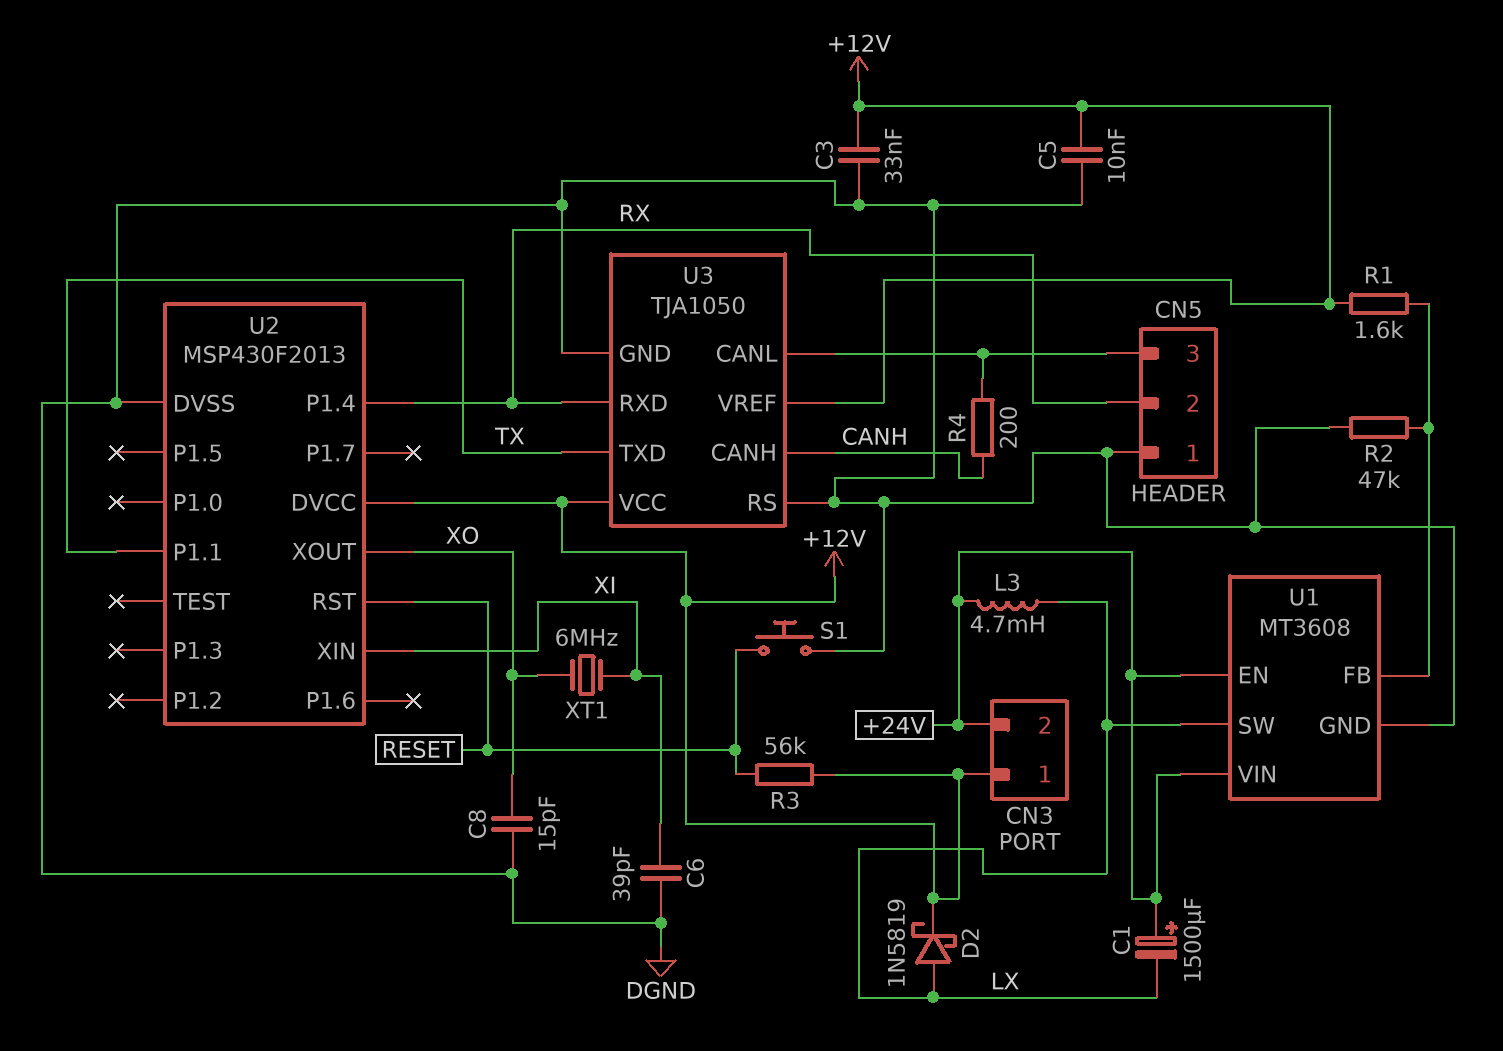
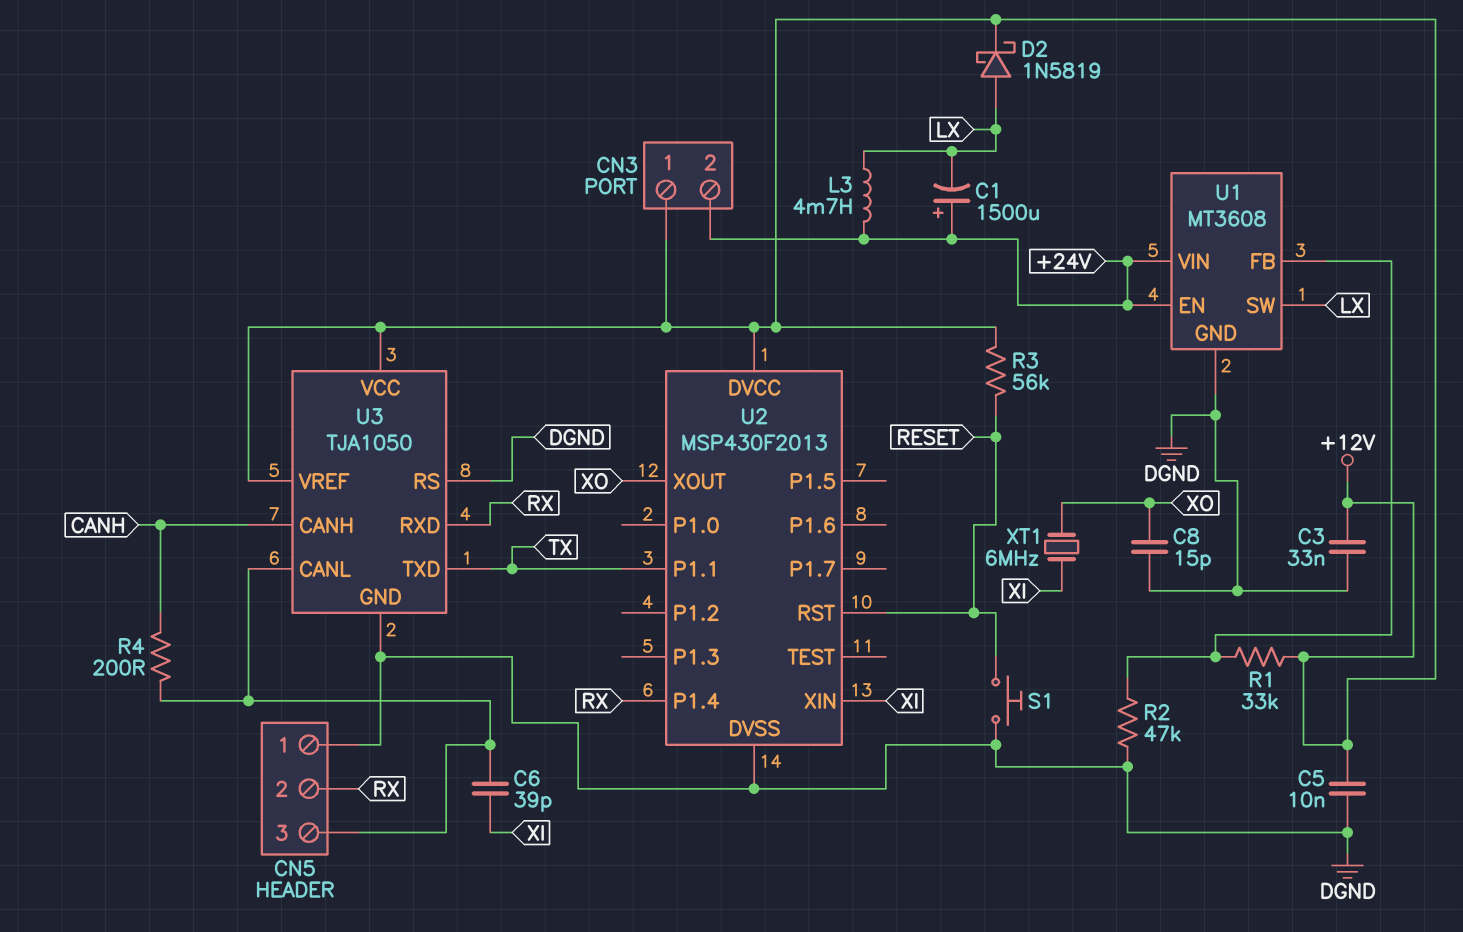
C6: 39pF (DGND, XI) -> 39pF (CN5/3, XI)
R1: 1.6k (+12V, U1/FB) -> 33k (+12V, U1/FB)

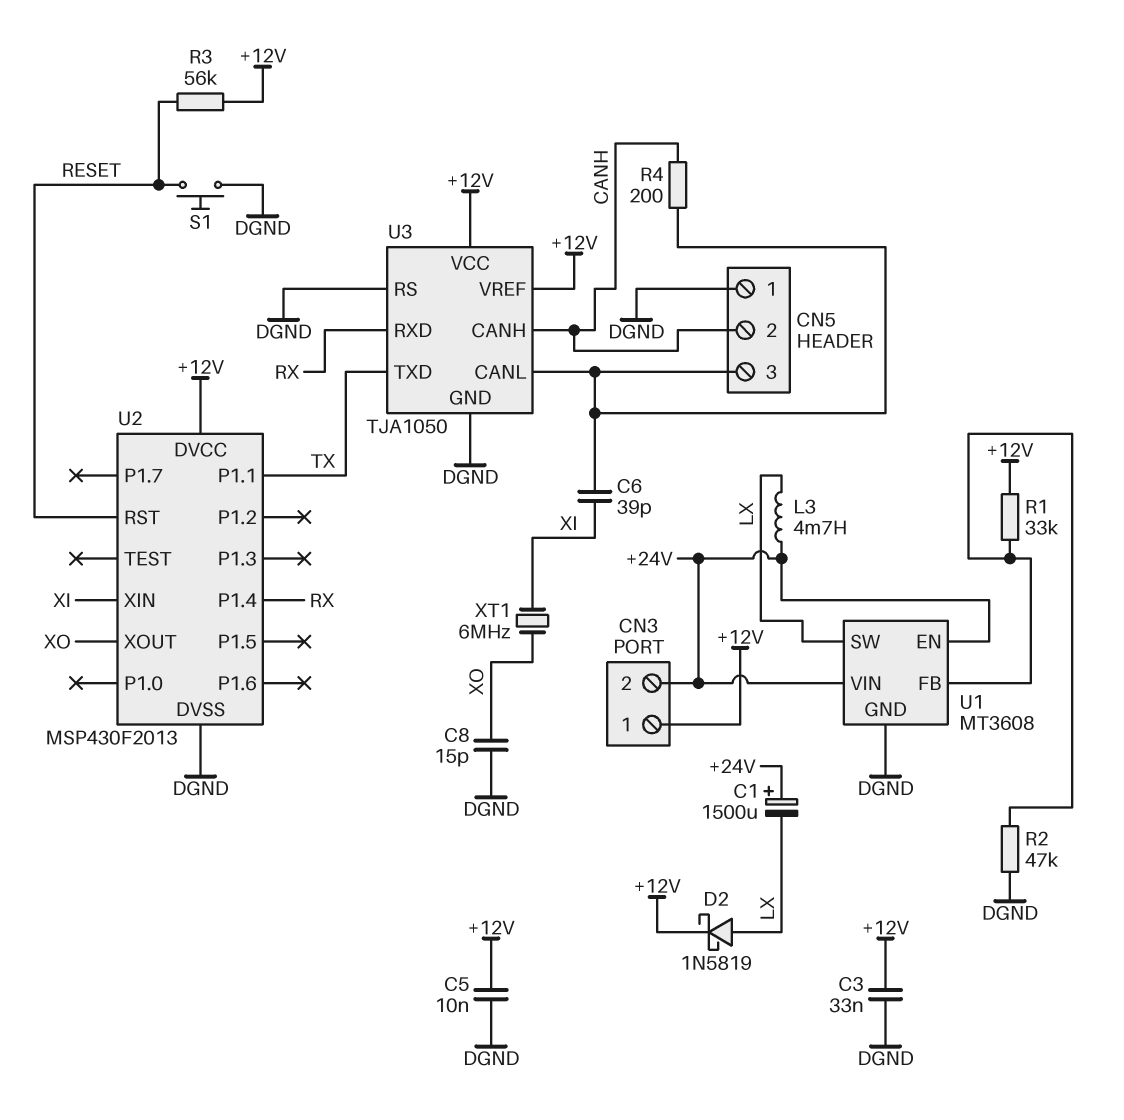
CN5 pin 2: RX -> CANH

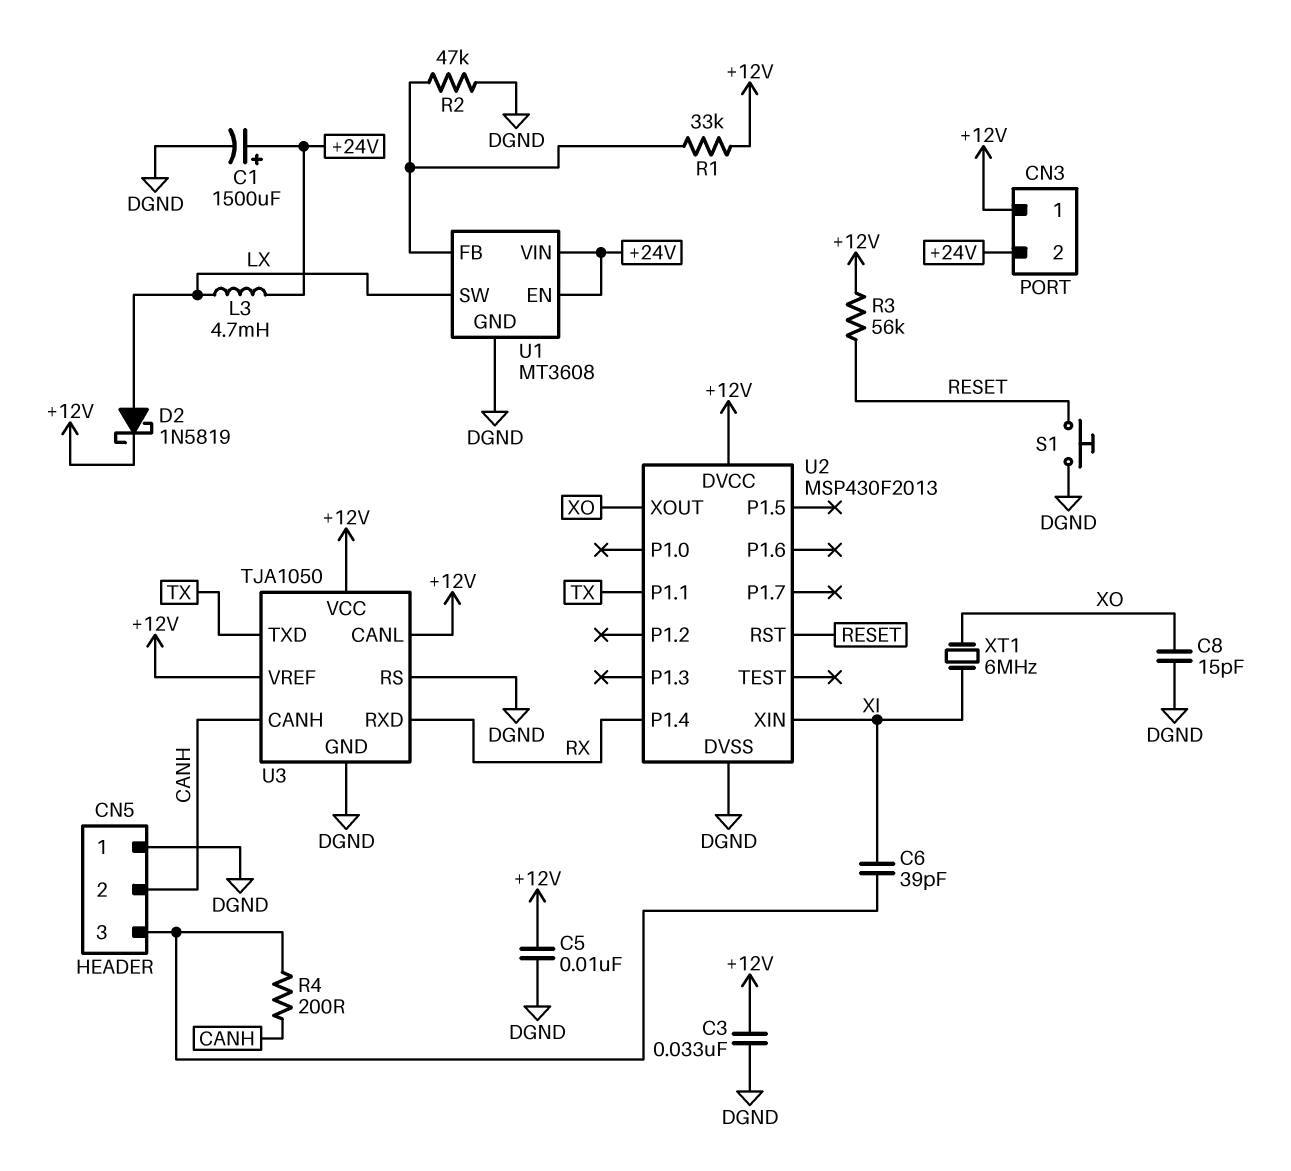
C1: 1500uF (plus +24V, minus LX) -> 1500uF (plus +24V, minus DGND)
U3 pin CANL: CN5/3 -> +12V

